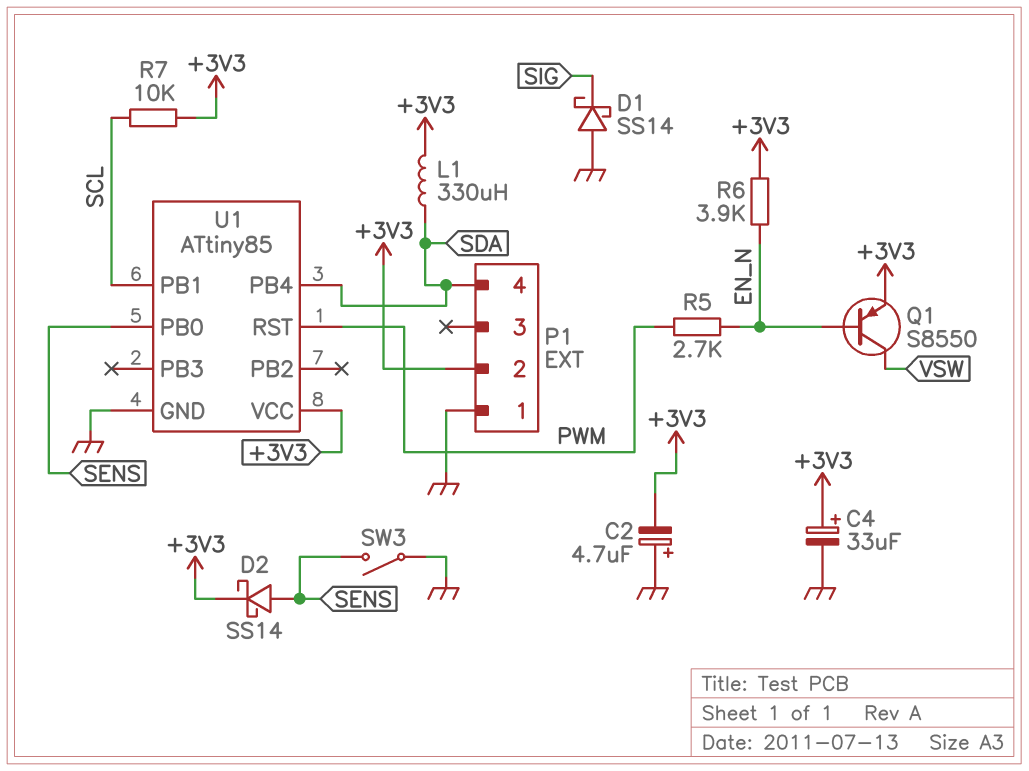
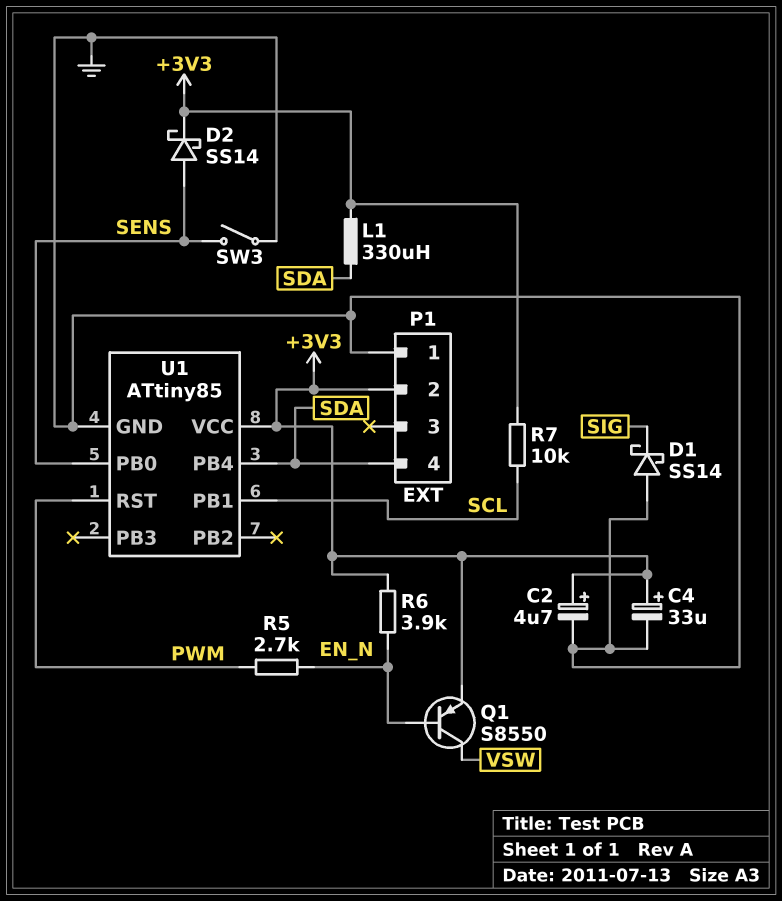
C2: 4.7uF (plus GND, minus +3V3) -> 4.7uF (plus +3V3, minus GND)

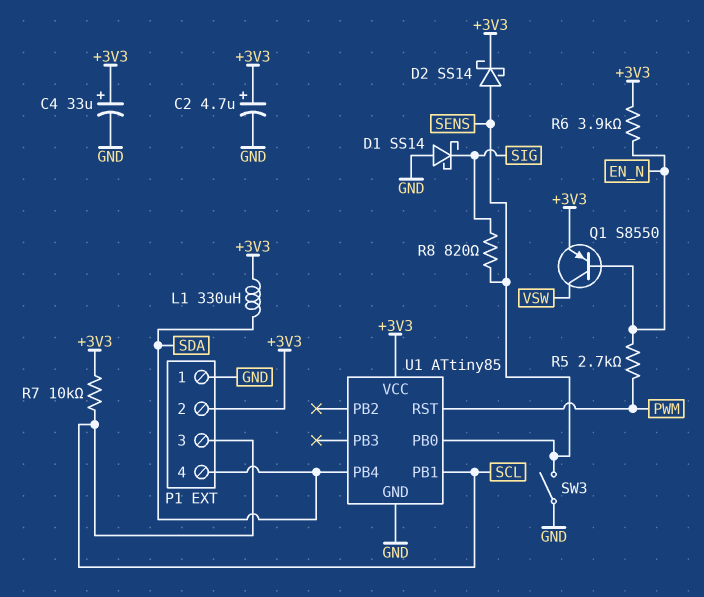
P1 pin 3: none -> SCL
R8: none -> 820 (SENS, SIG)

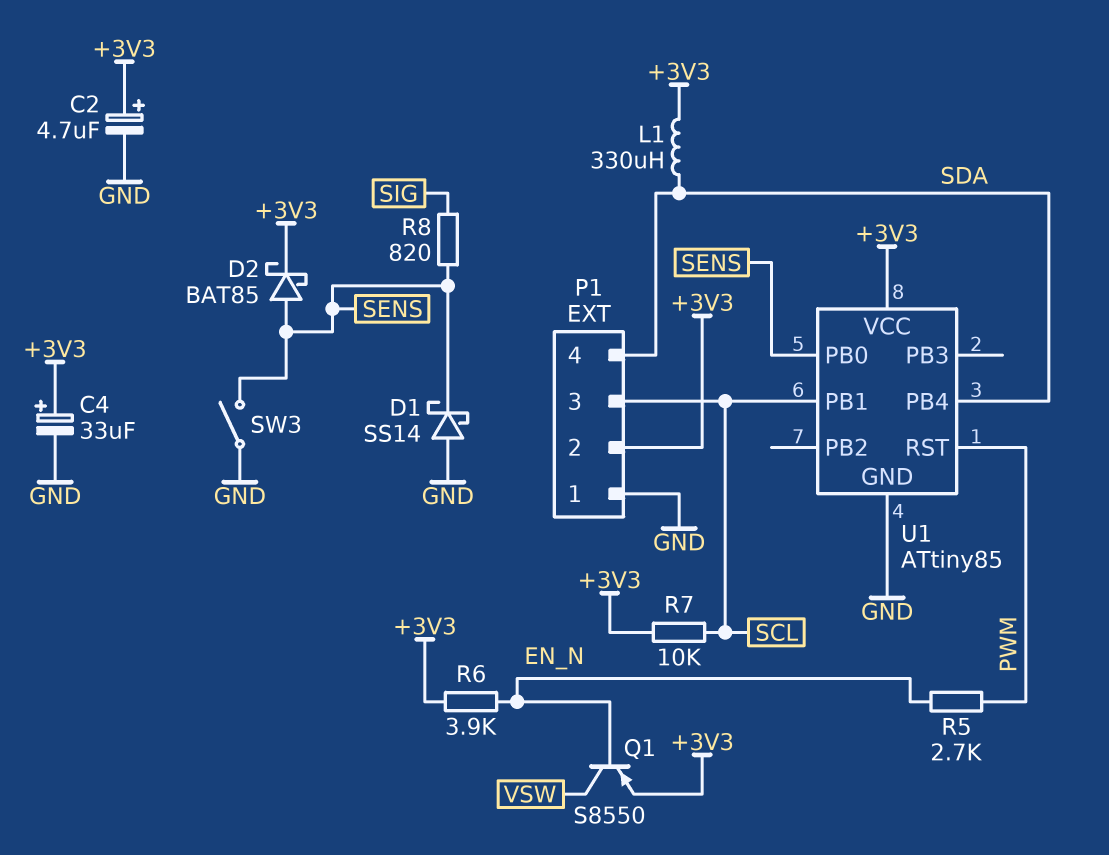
D1: schottky SS14 (A GND, K SIG) -> schottky SS14 (A GND, K SENS)
D2: schottky SS14 (A SENS, K +3V3) -> schottky BAT85 (A SENS, K +3V3)

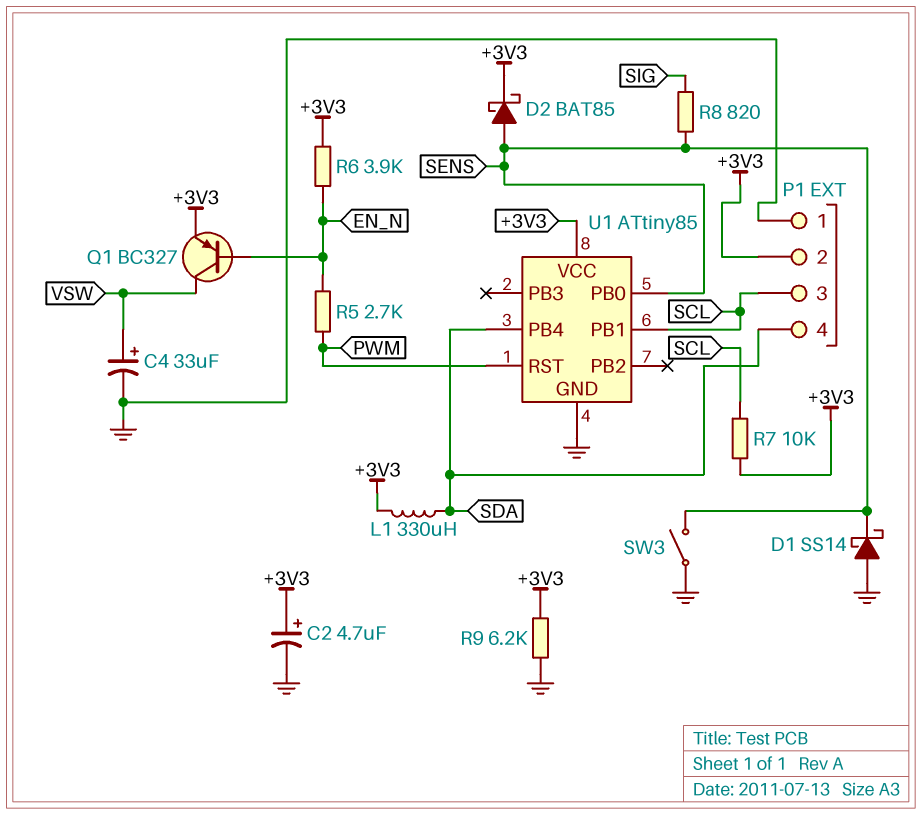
C4: 33uF (plus +3V3, minus GND) -> 33uF (plus VSW, minus GND)
Q1: PNP S8550 (B EN_N, C VSW, E +3V3) -> PNP BC327 (B EN_N, C VSW, E +3V3)
R9: none -> 6.2k (+3V3, GND)

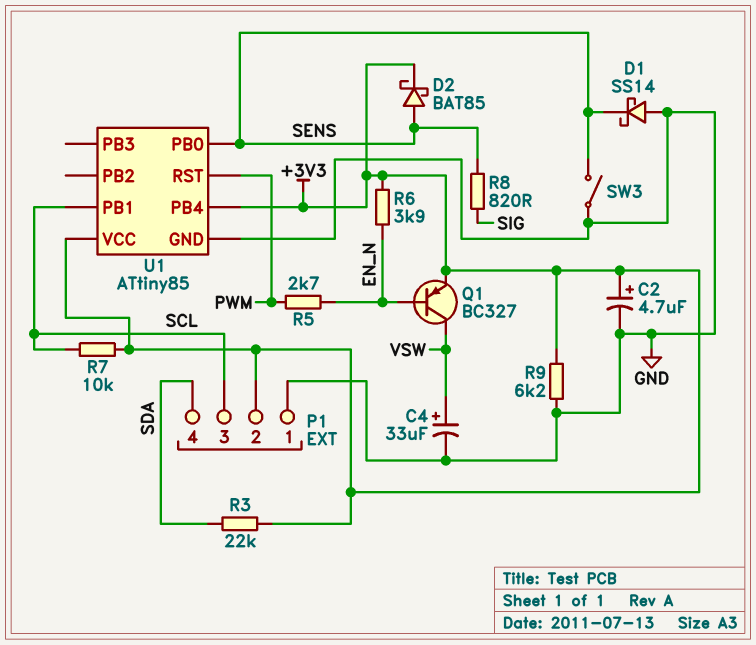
L1: 330uH (+3V3, SDA) -> none
R3: none -> 22k (+3V3, SDA)
U1 pin PB4: SDA -> +3V3

